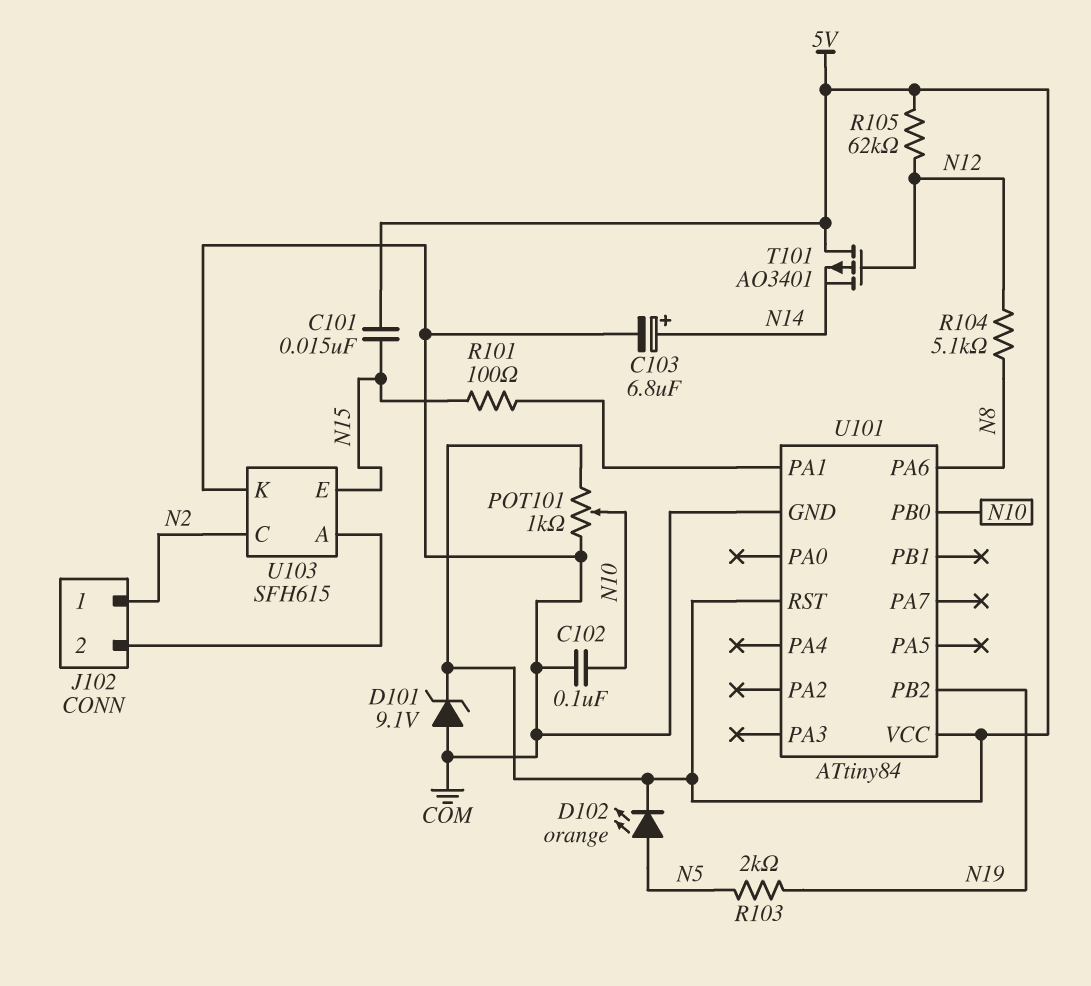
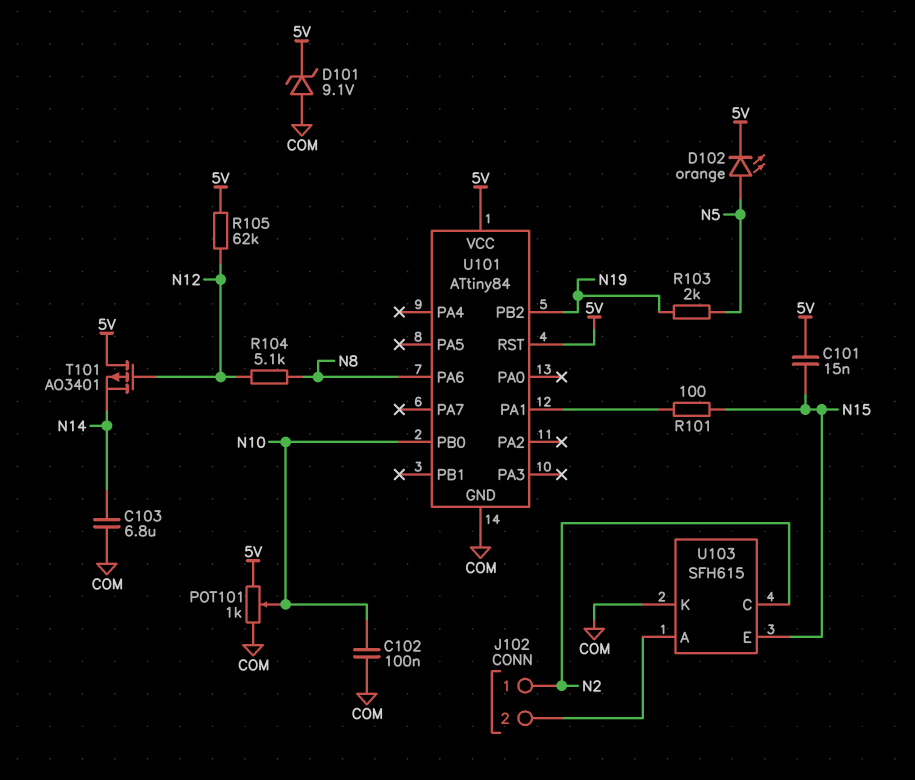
C103: 6.8uF (plus N14, minus COM) -> 6.8uF (COM, N14)

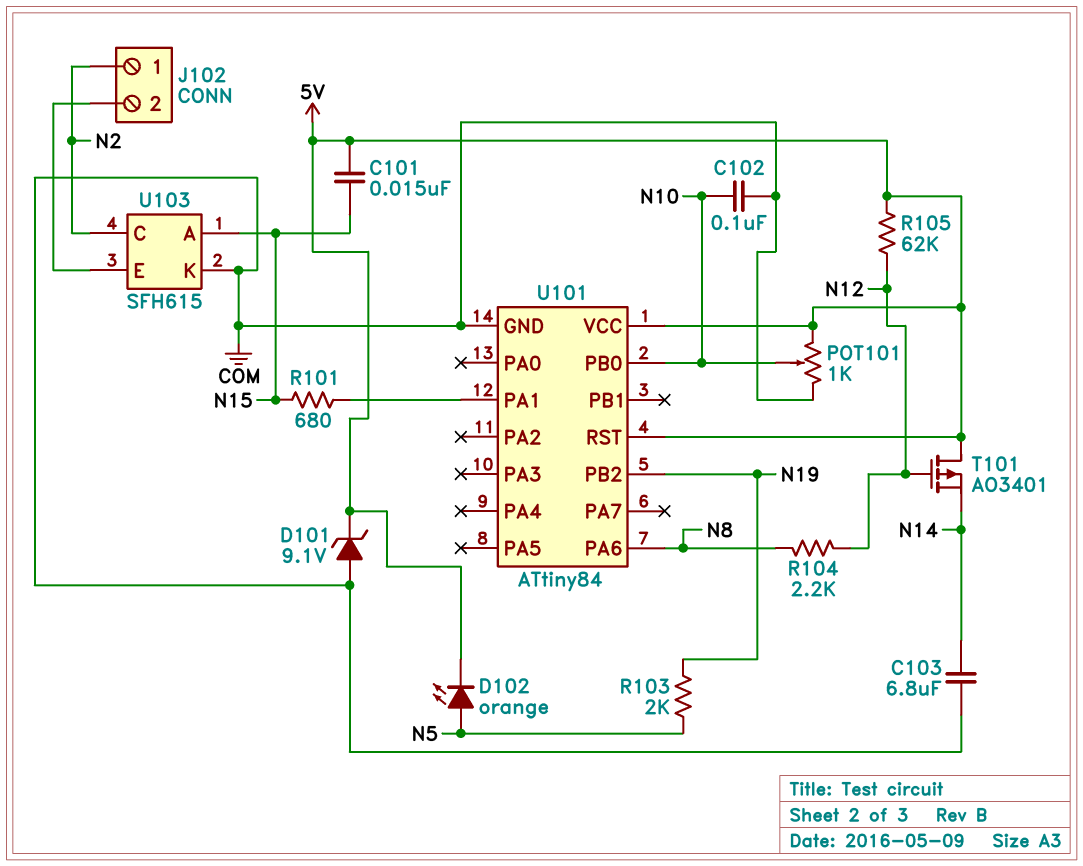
R101: 100 (N15, U101/PA1) -> 680 (N15, U101/PA1)
R104: 5.1k (N8, N12) -> 2.2k (N8, N12)
U103 pin A: J102/2 -> N15
U103 pin E: N15 -> J102/2

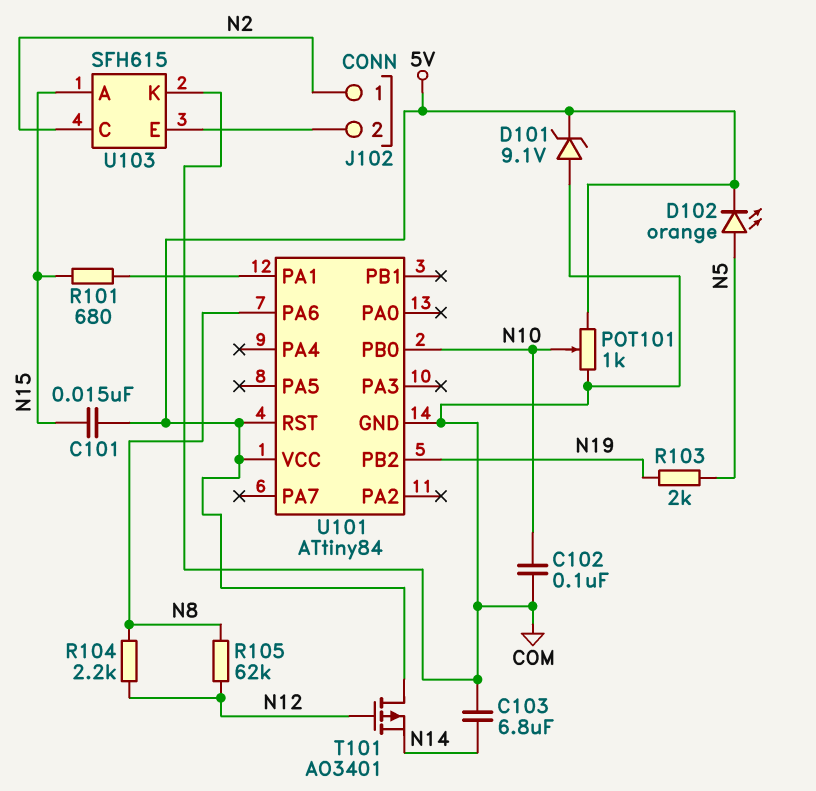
R105: 62k (5V, N12) -> 62k (N8, N12)

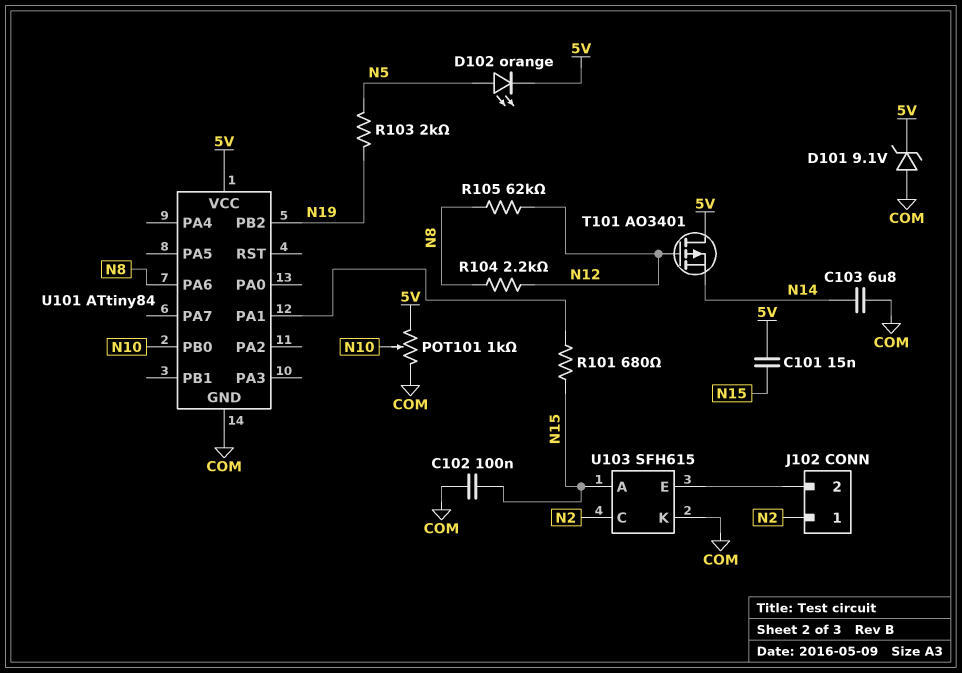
C102: 100nF (COM, N10) -> 100nF (COM, N15)
U101 pin RST: 5V -> none

